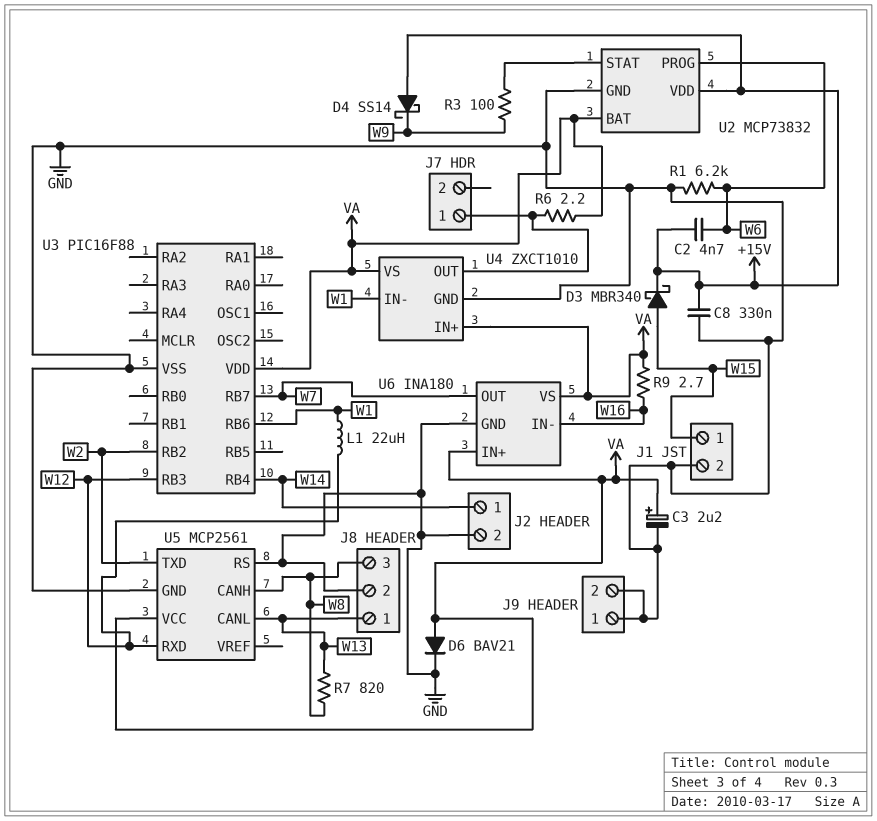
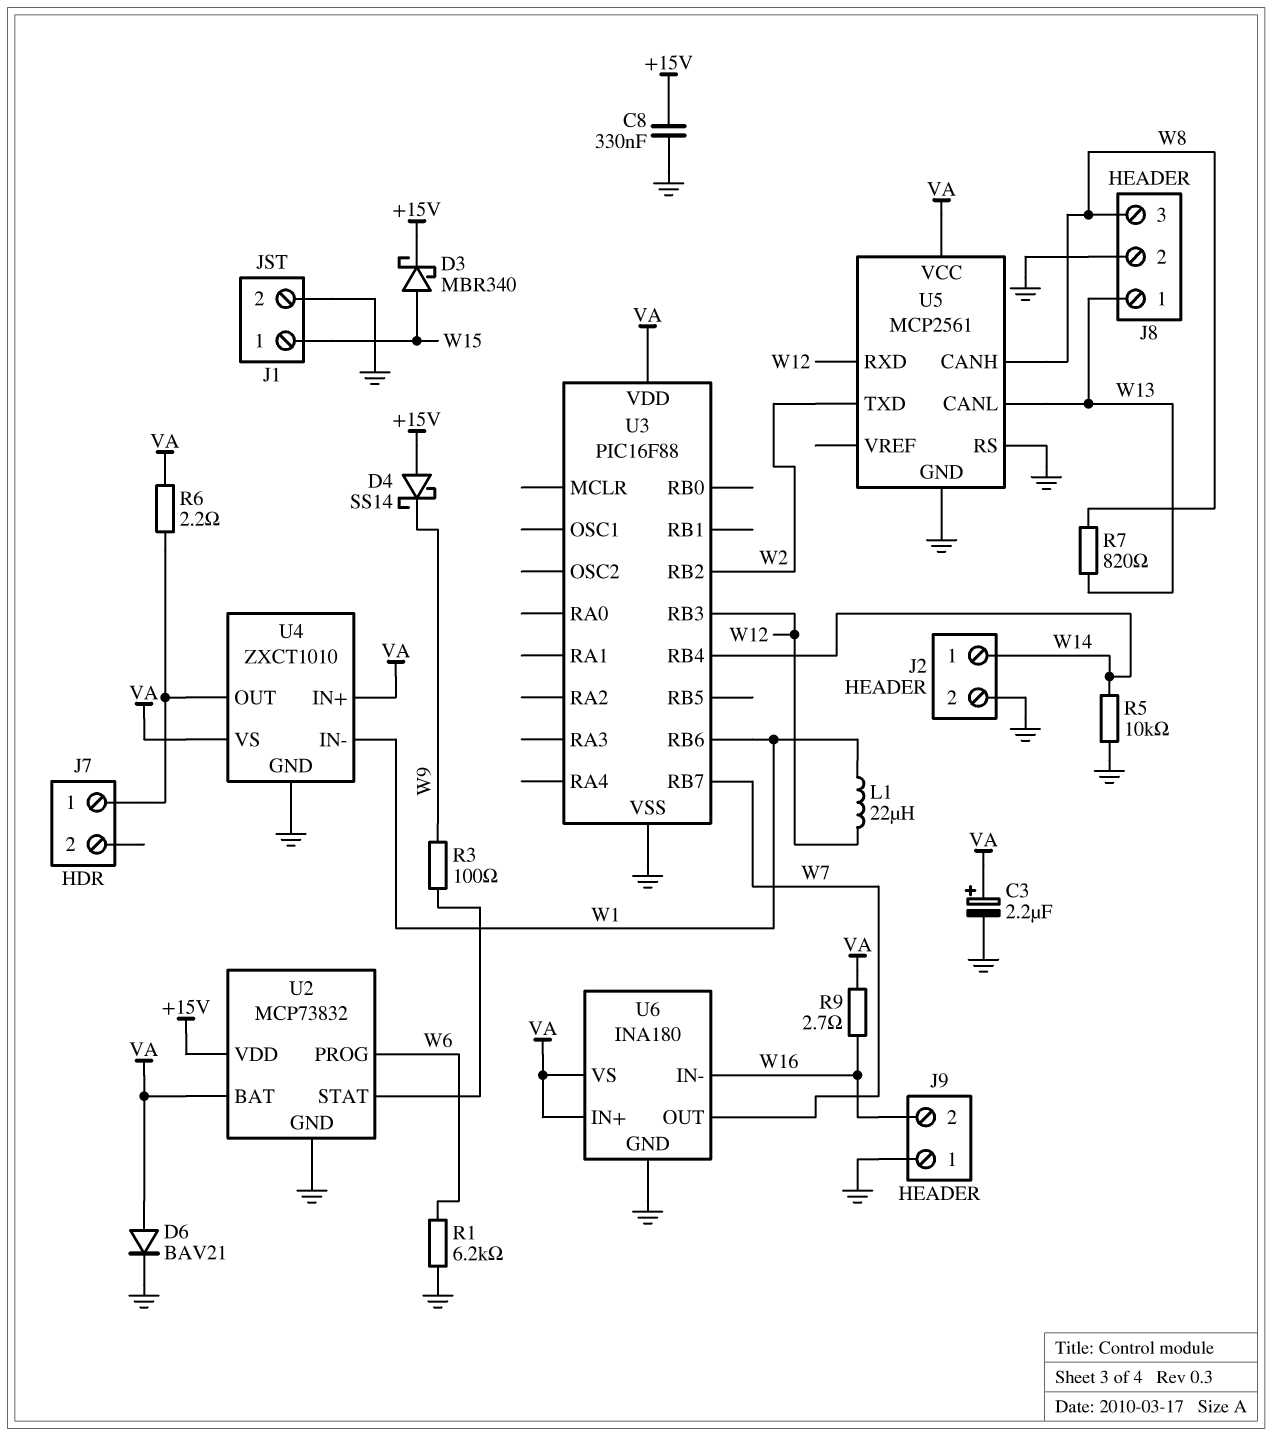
C2: 4.7nF (+15V, W6) -> none
J9 pin 2: GND -> W16
R5: none -> 10k (GND, W14)

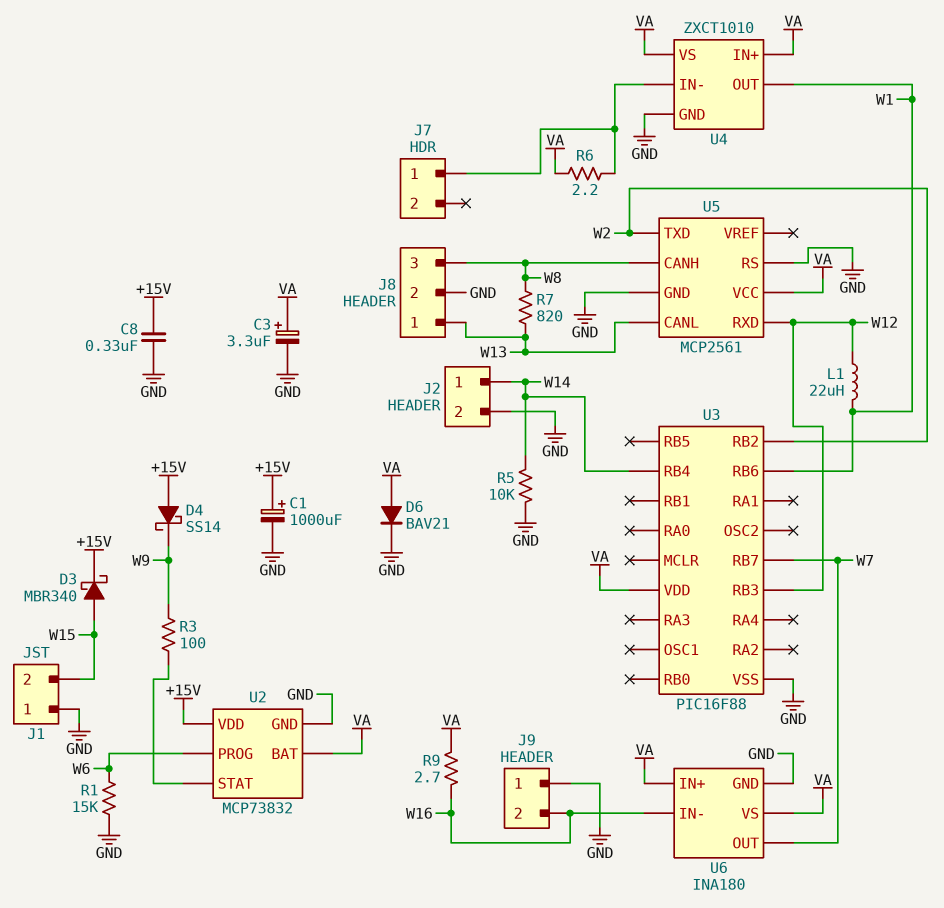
C1: none -> 1000uF (plus +15V, minus GND)
C3: 2.2uF (plus VA, minus GND) -> 3.3uF (plus VA, minus GND)
J1 pin 1: W15 -> GND
J1 pin 2: GND -> W15
R1: 6.2k (GND, W6) -> 15k (GND, W6)
U4 pin IN-: W1 -> J7/1
U4 pin OUT: J7/1 -> W1

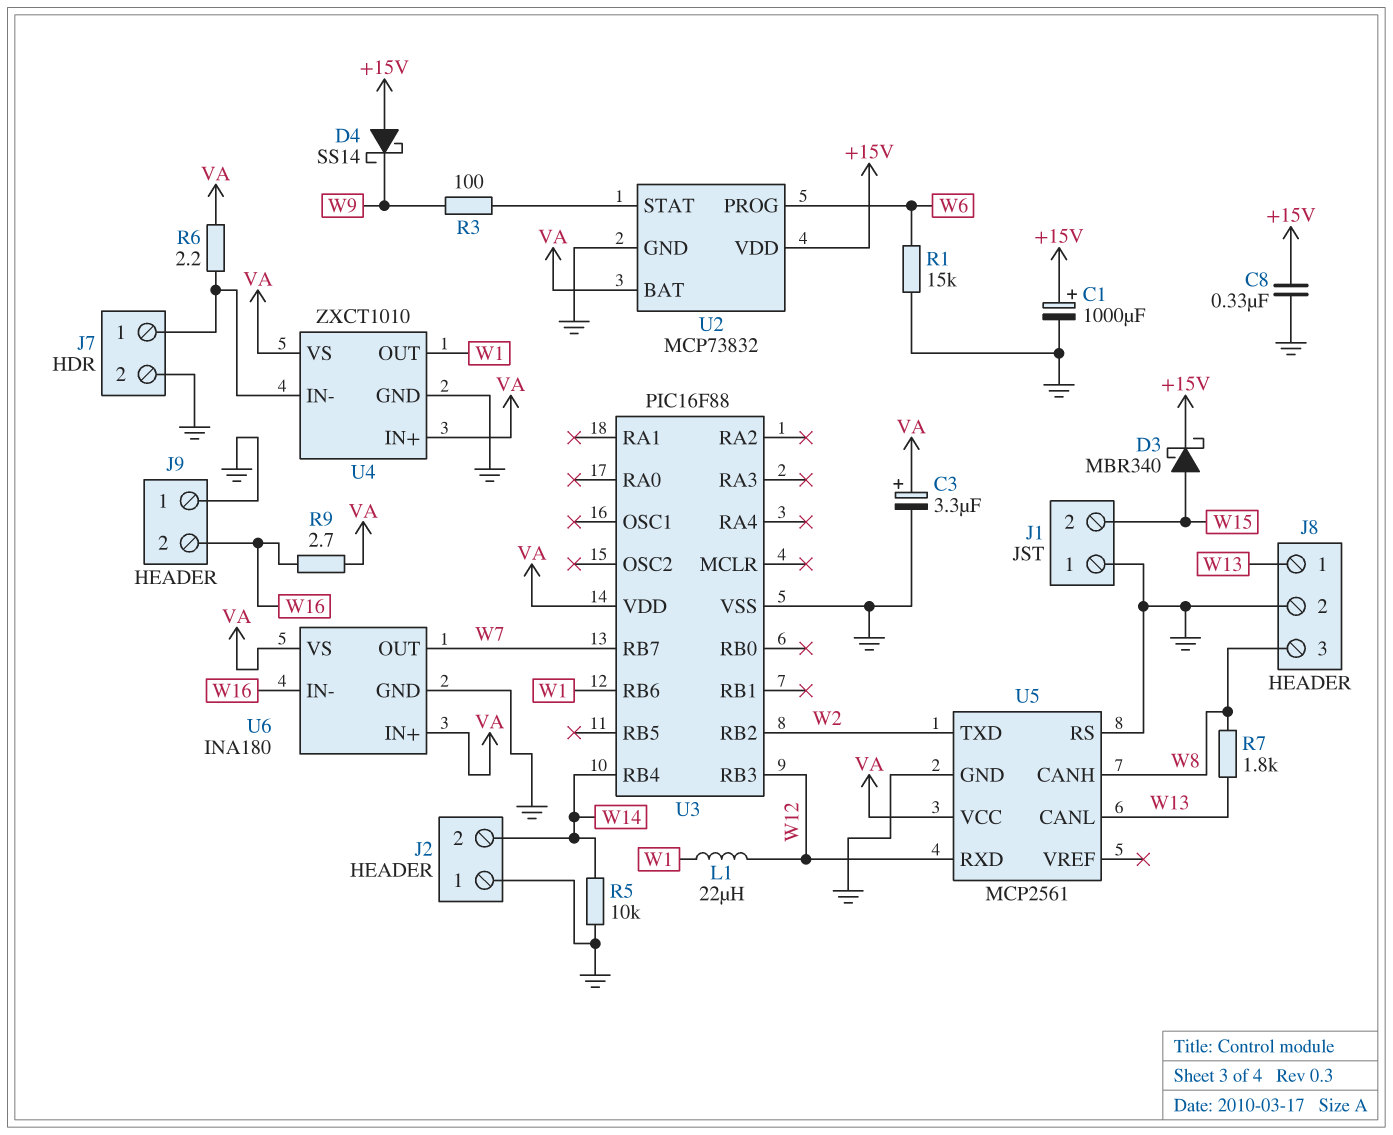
D6: diode BAV21 (A VA, K GND) -> none
J2 pin 1: W14 -> GND
J2 pin 2: GND -> W14
J7 pin 2: none -> GND
R7: 820 (W8, W13) -> 1.8k (W8, W13)

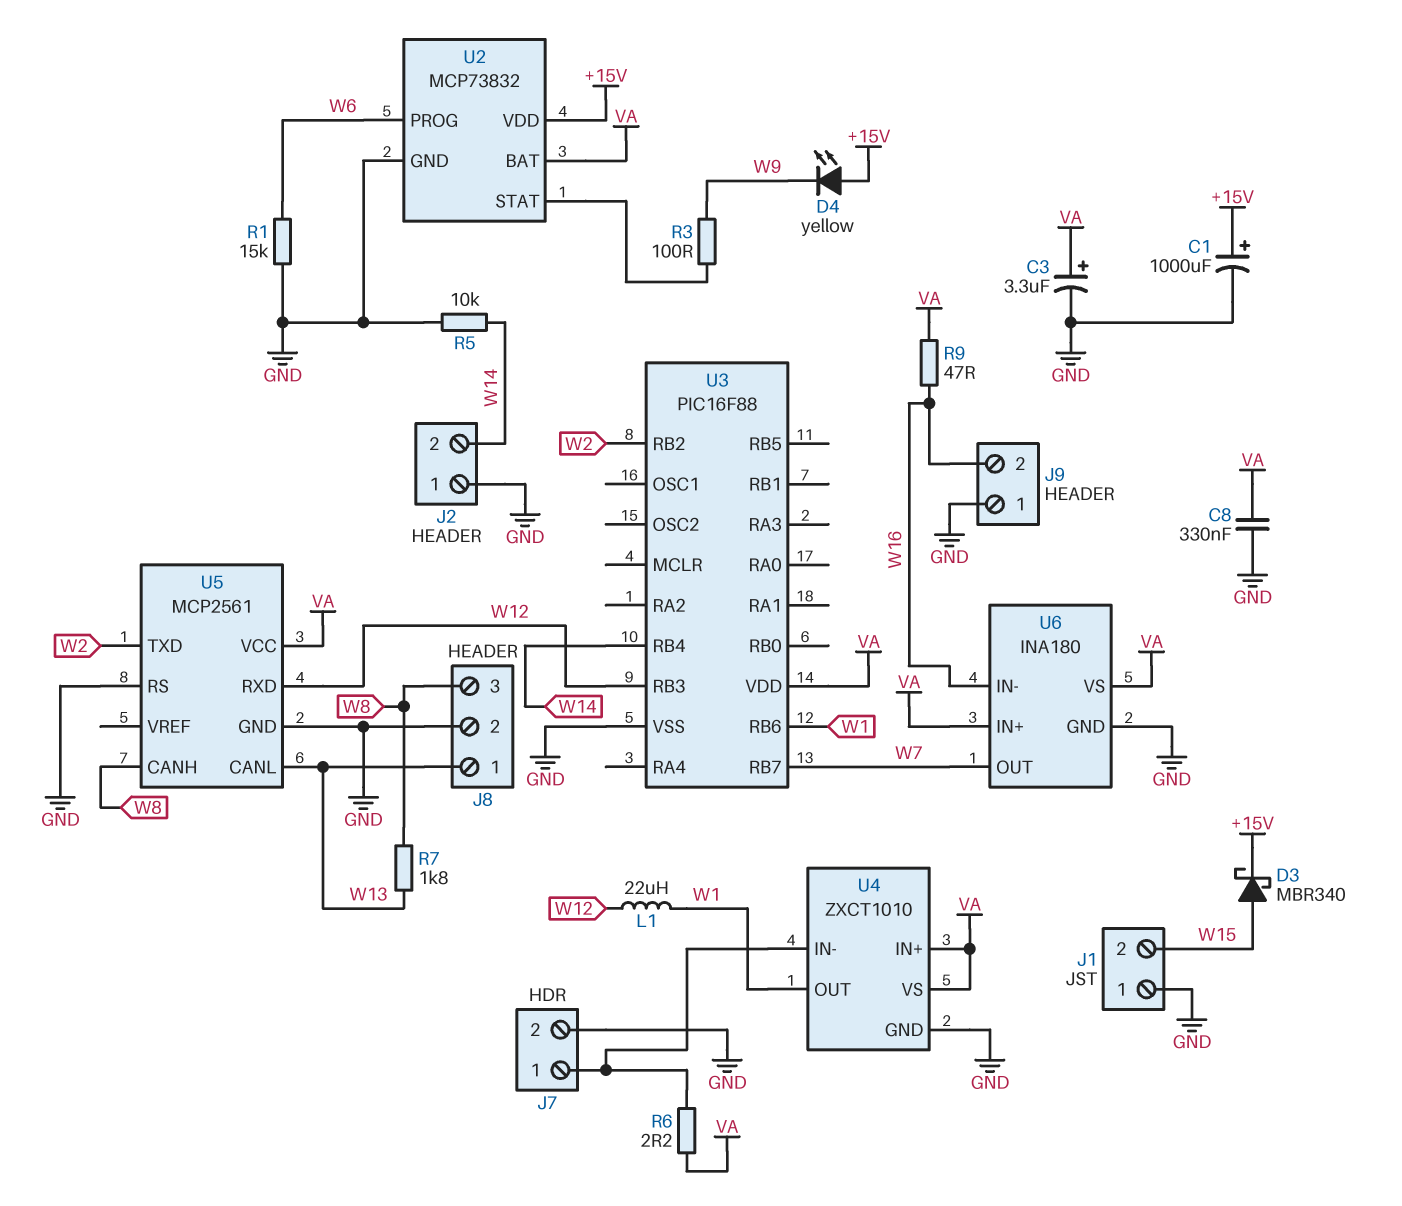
C8: 330nF (+15V, GND) -> 330nF (GND, VA)
D4: schottky SS14 (A +15V, K W9) -> LED yellow (A +15V, K W9)
R9: 2.7 (VA, W16) -> 47 (VA, W16)

